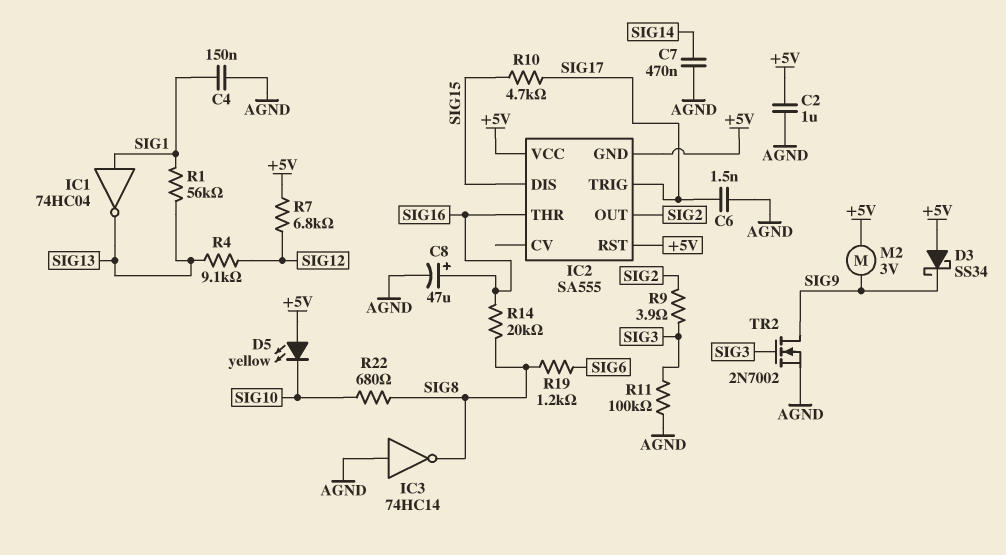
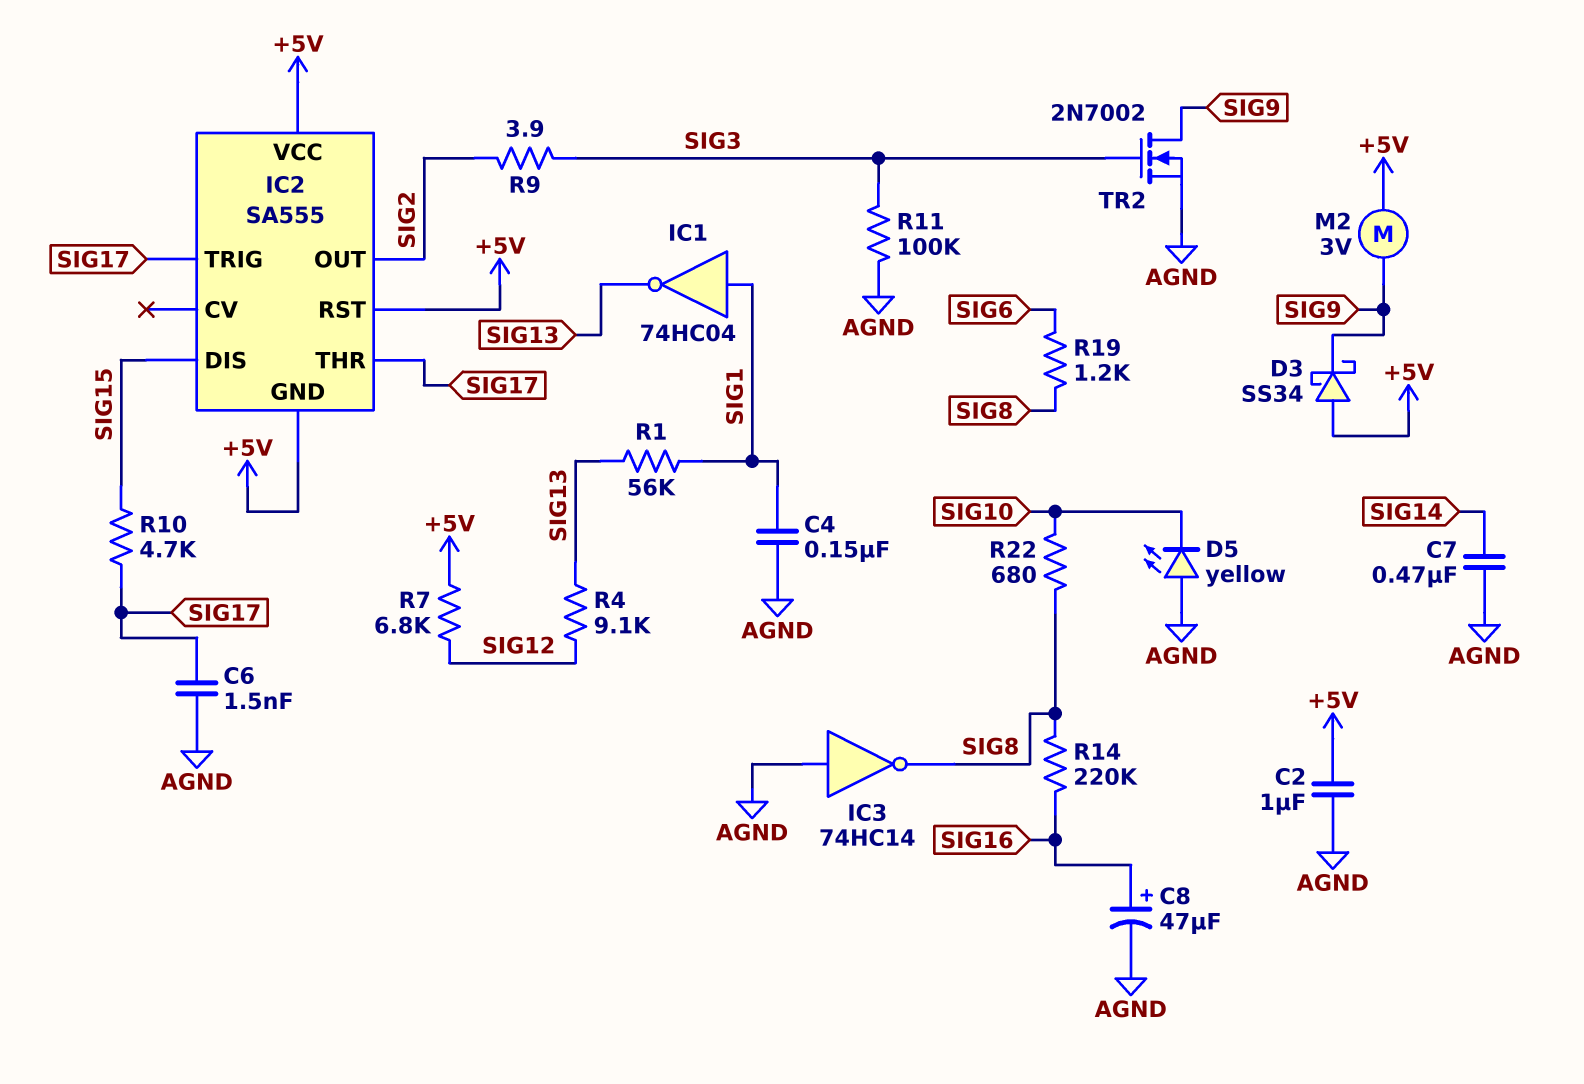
D5: LED yellow (A +5V, K SIG10) -> LED yellow (A AGND, K SIG10)
IC2 pin THR: SIG16 -> SIG17
R14: 20k (SIG8, SIG16) -> 220k (SIG8, SIG16)

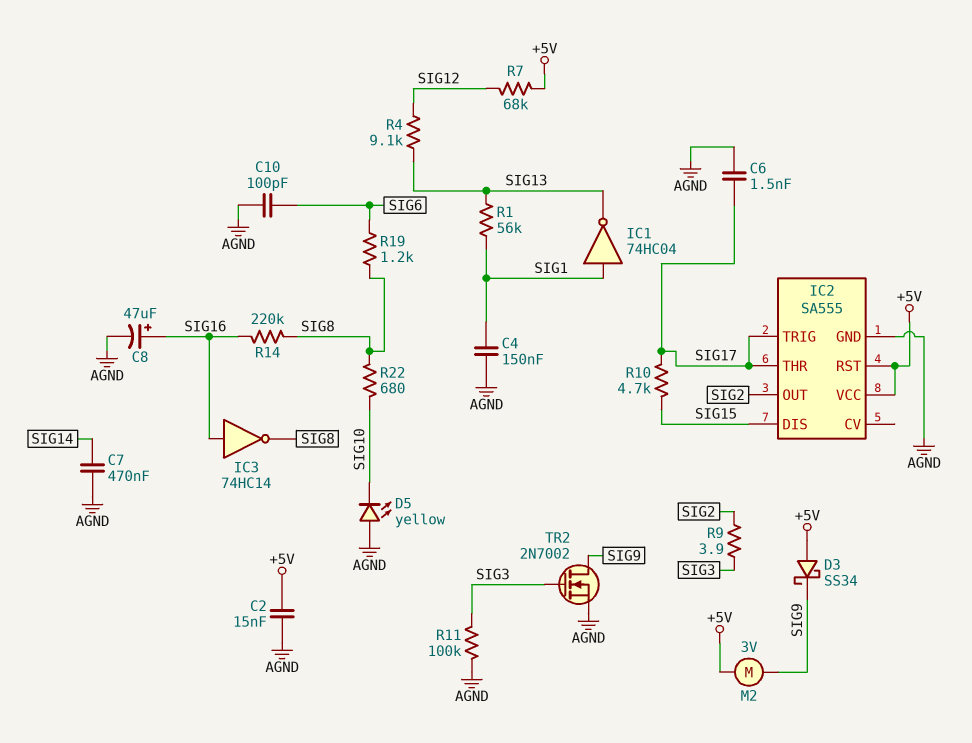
C2: 1uF (+5V, AGND) -> 15nF (+5V, AGND)
C10: none -> 100pF (AGND, SIG6)
IC2 pin GND: +5V -> AGND
IC3: NOT 74HC14 (in AGND, out SIG8) -> NOT 74HC14 (in SIG16, out SIG8)
R7: 6.8k (+5V, SIG12) -> 68k (+5V, SIG12)

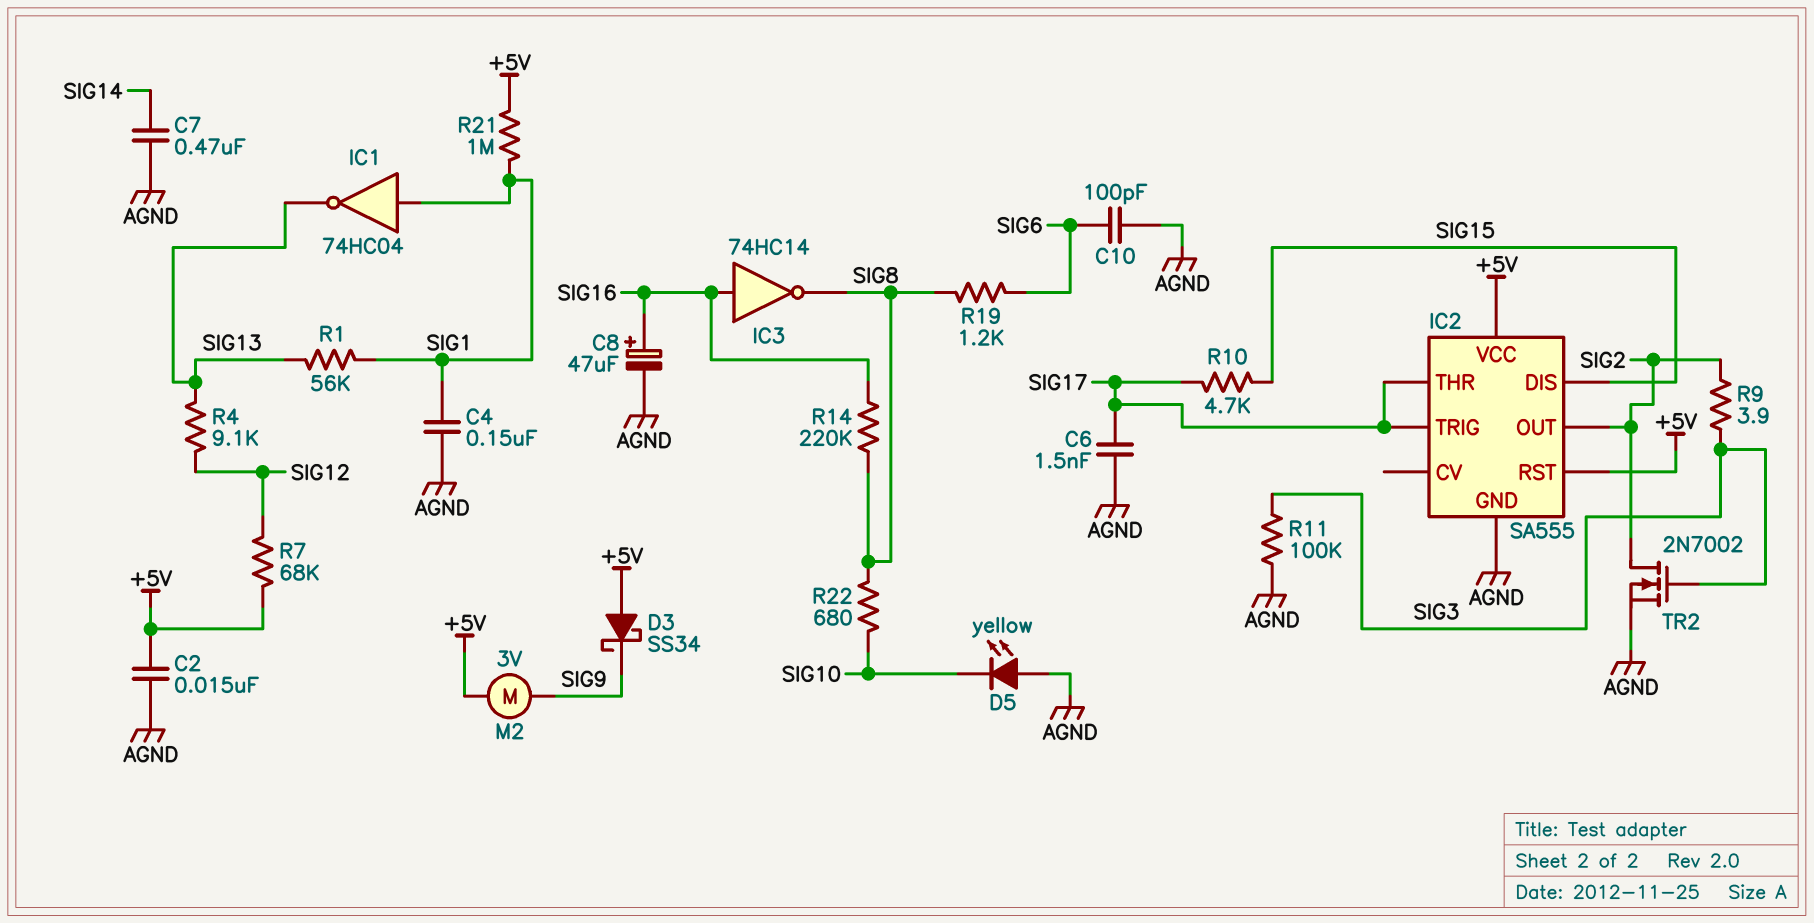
R21: none -> 1M (+5V, SIG1)
TR2: NMOS 2N7002 (G SIG3, D SIG9, S AGND) -> NMOS 2N7002 (G SIG3, D SIG2, S AGND)

